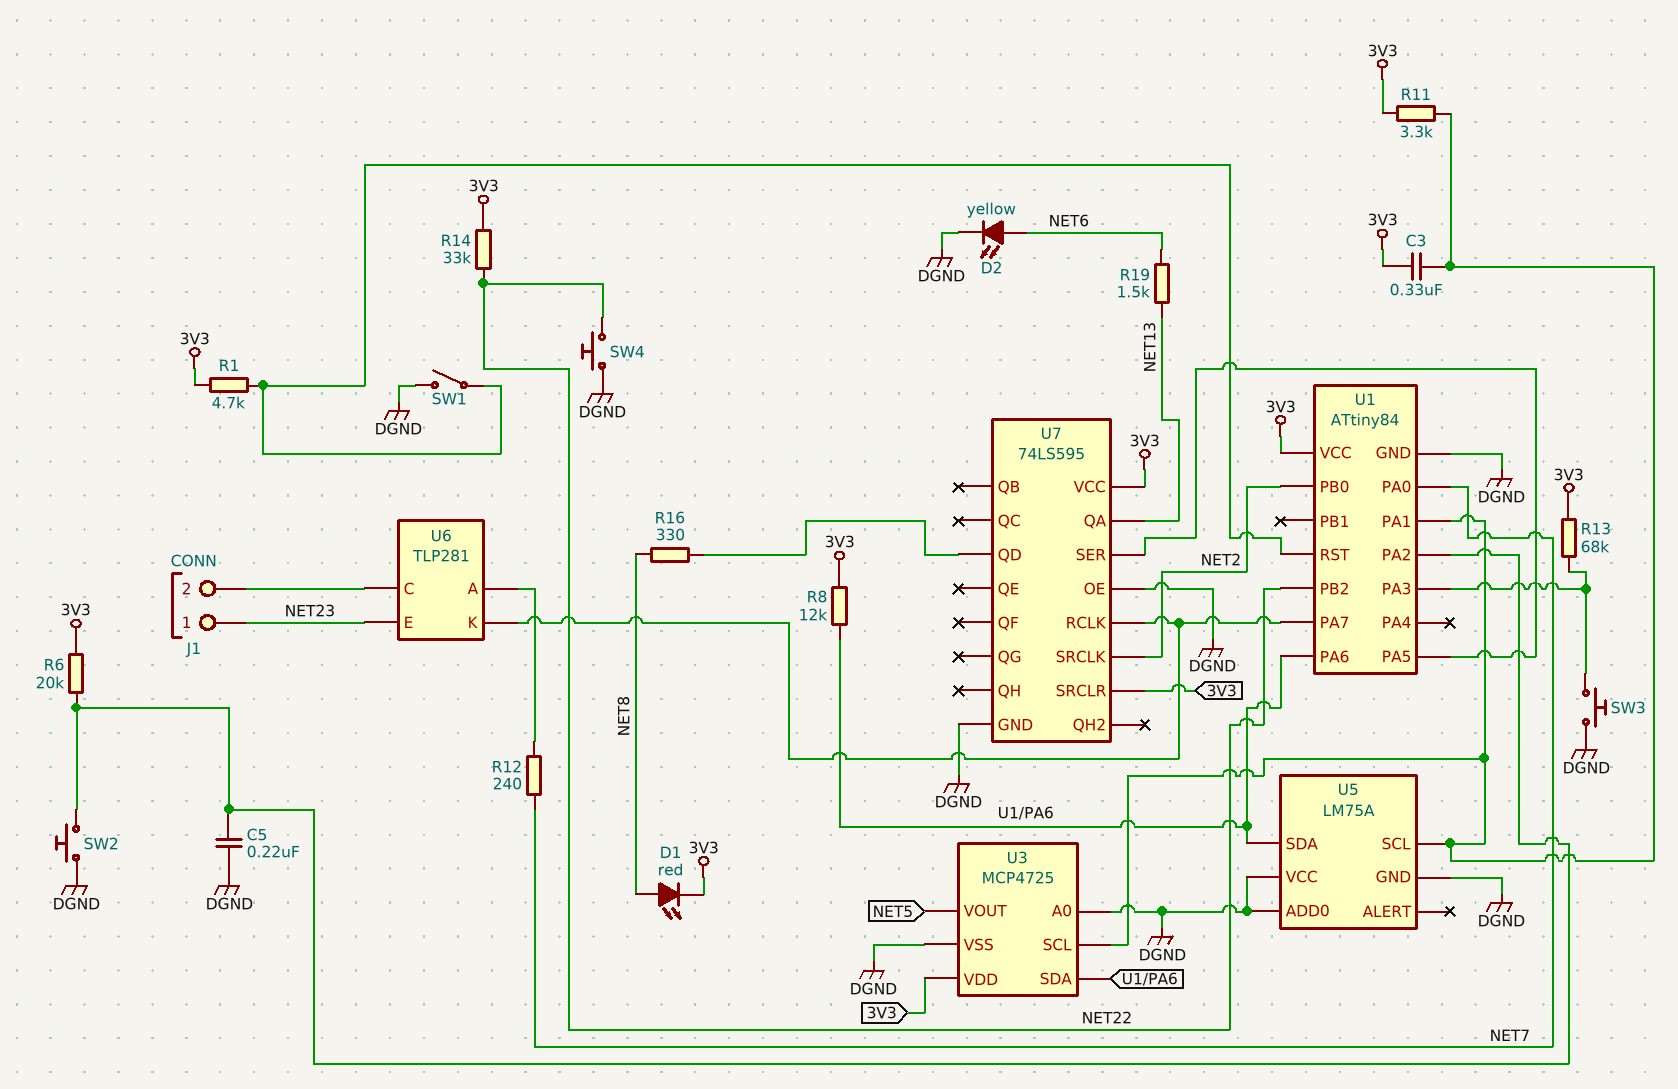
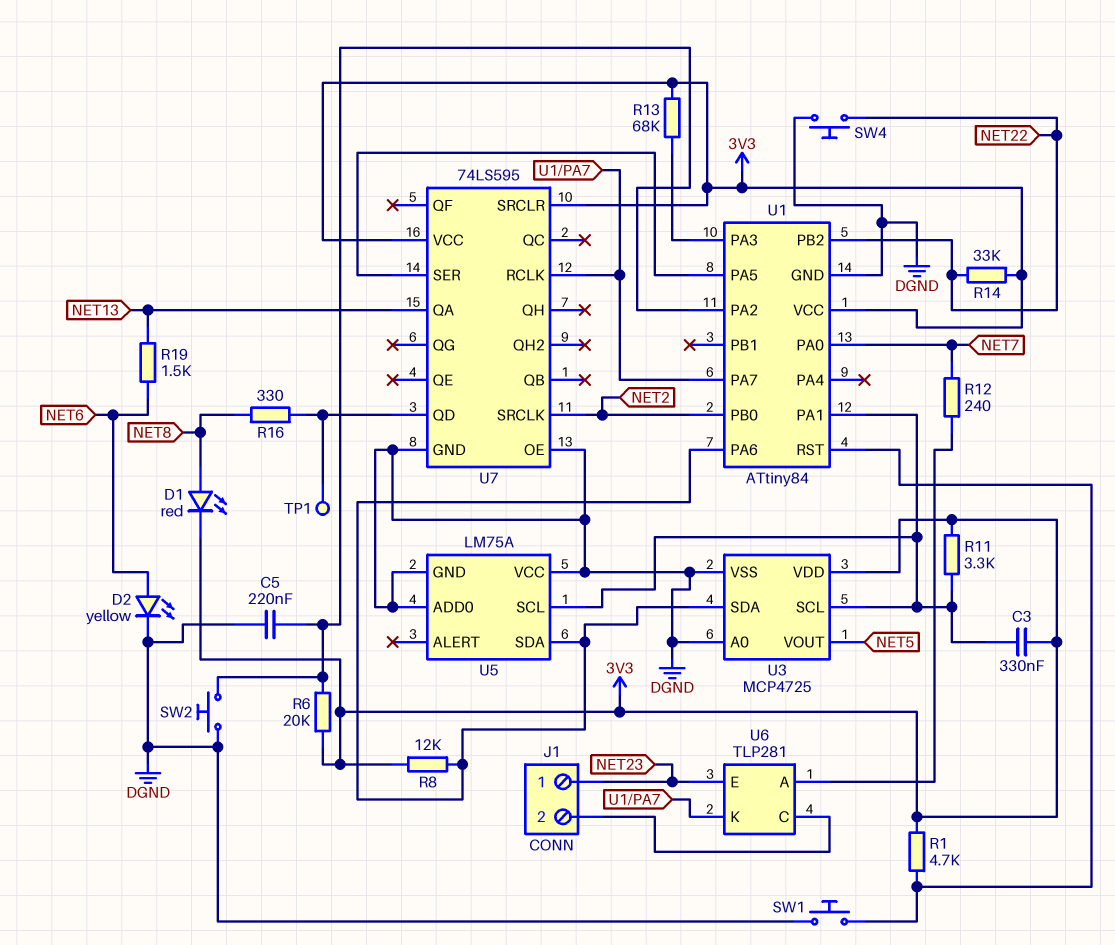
SW1: switch (DGND, U1/RST) -> button (DGND, U1/RST)
SW3: button (DGND, U1/PA3) -> none
TP1: none -> test point (U7/QD)

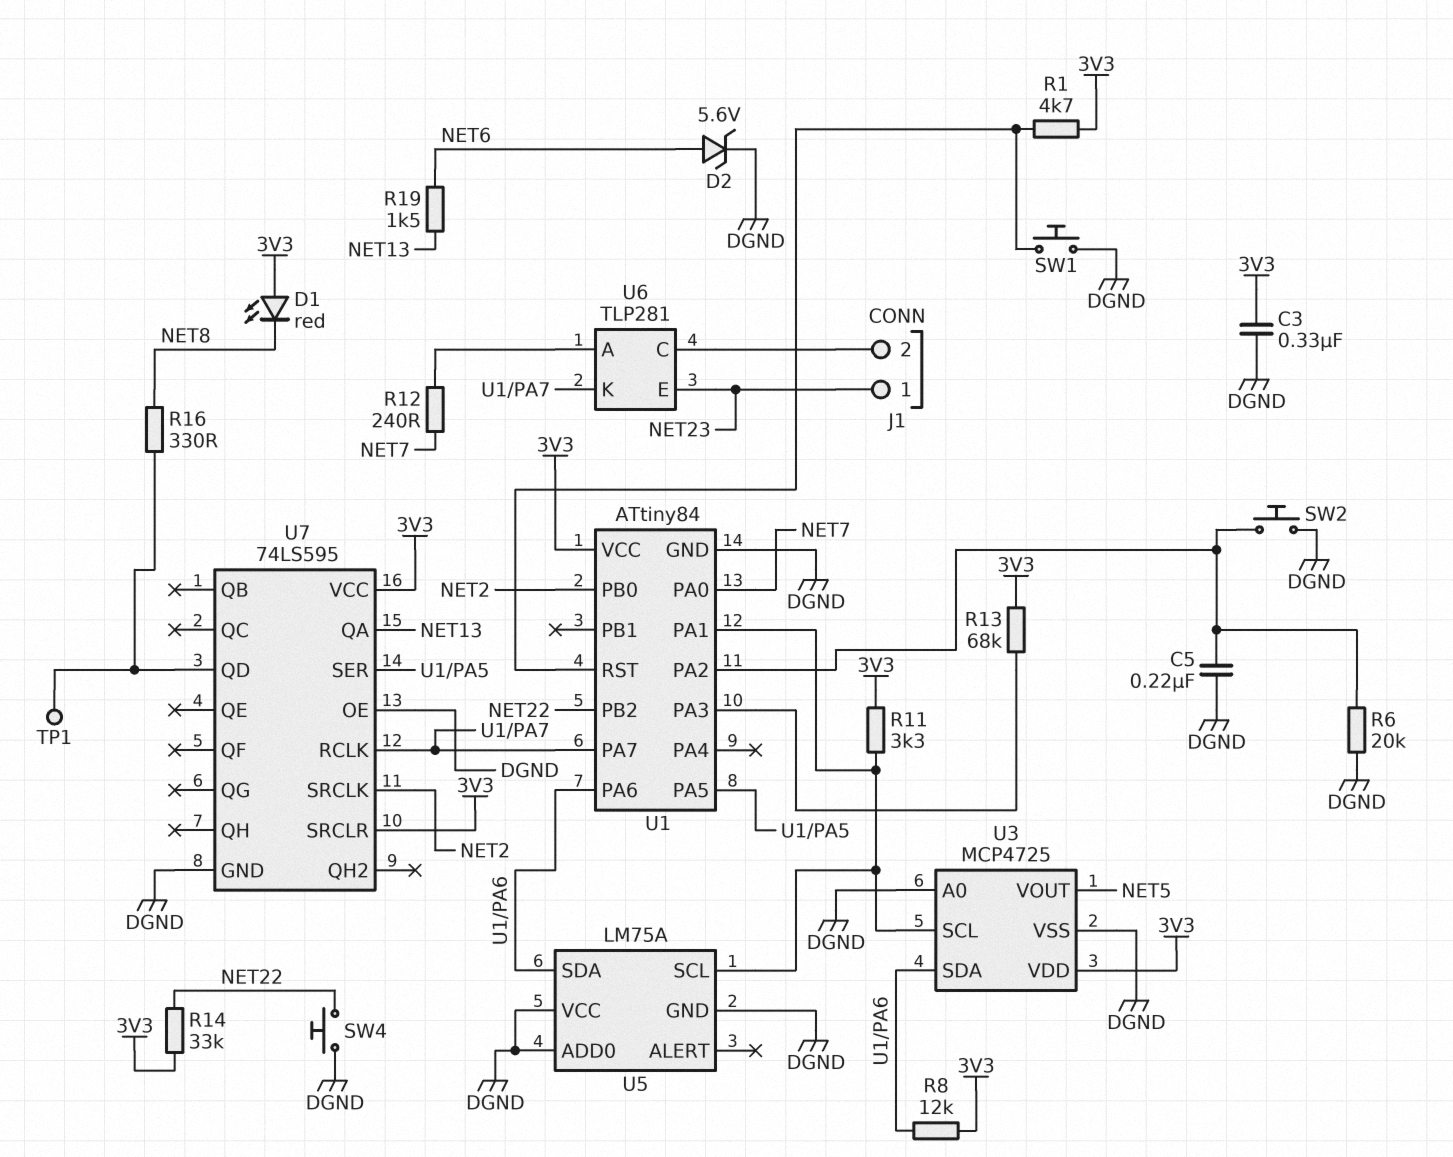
C3: 330nF (3V3, U1/PA1) -> 330nF (3V3, DGND)
D1: LED red (A NET8, K 3V3) -> LED red (A 3V3, K NET8)
D2: LED yellow (A NET6, K DGND) -> zener 5.6V (A NET6, K DGND)
R6: 20k (3V3, U1/PA2) -> 20k (DGND, U1/PA2)

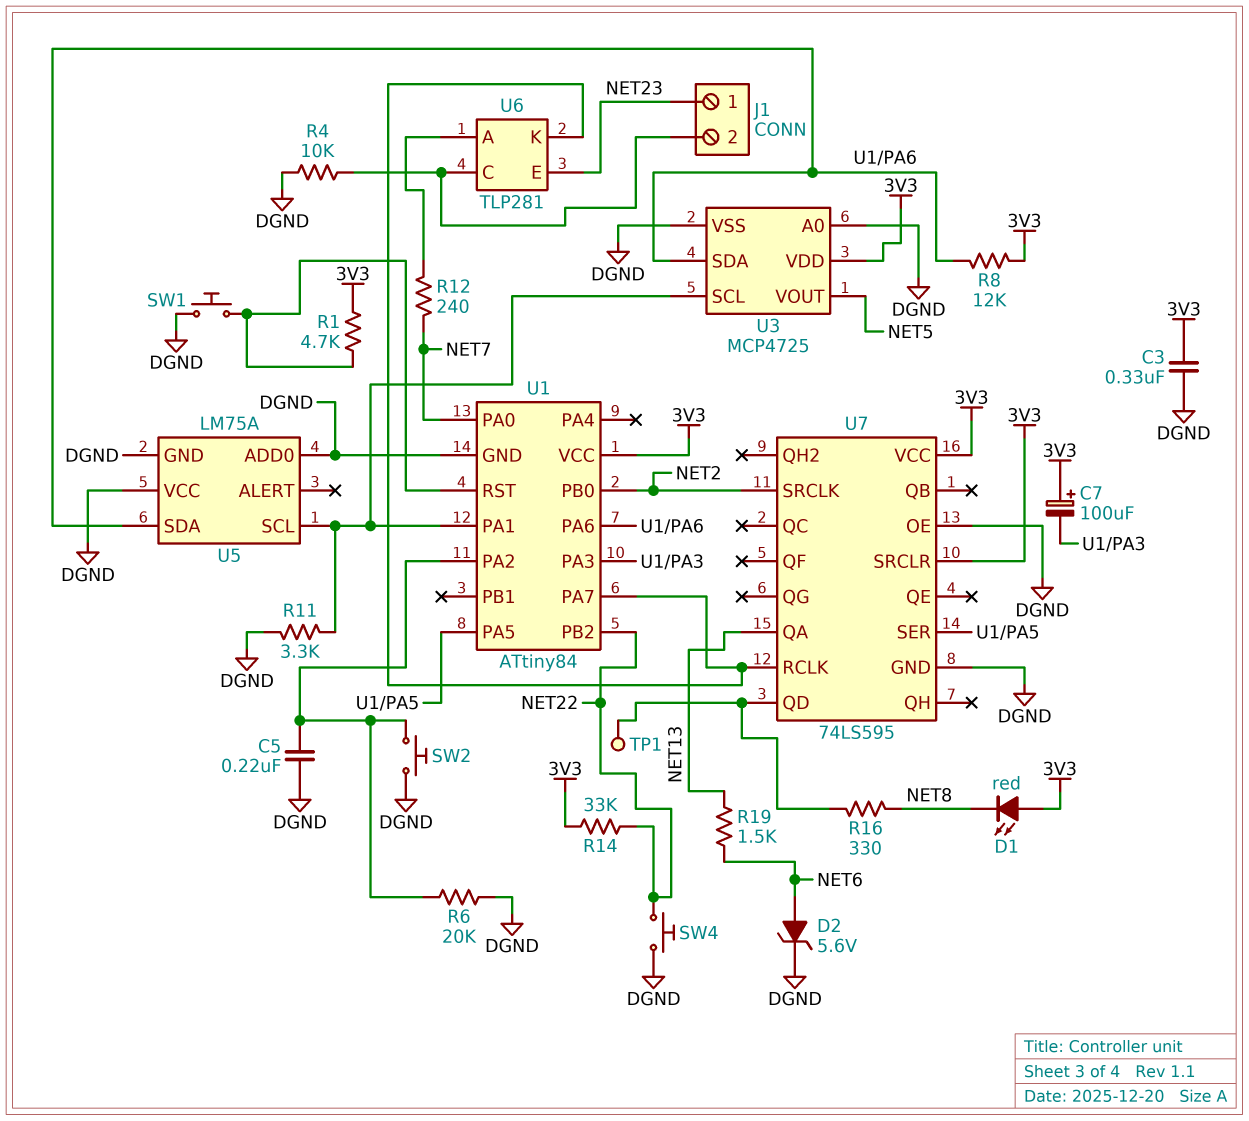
C7: none -> 100uF (plus 3V3, minus U1/PA3)
R4: none -> 10k (DGND, J1/2)
R11: 3.3k (3V3, U1/PA1) -> 3.3k (DGND, U1/PA1)
R13: 68k (3V3, U1/PA3) -> none

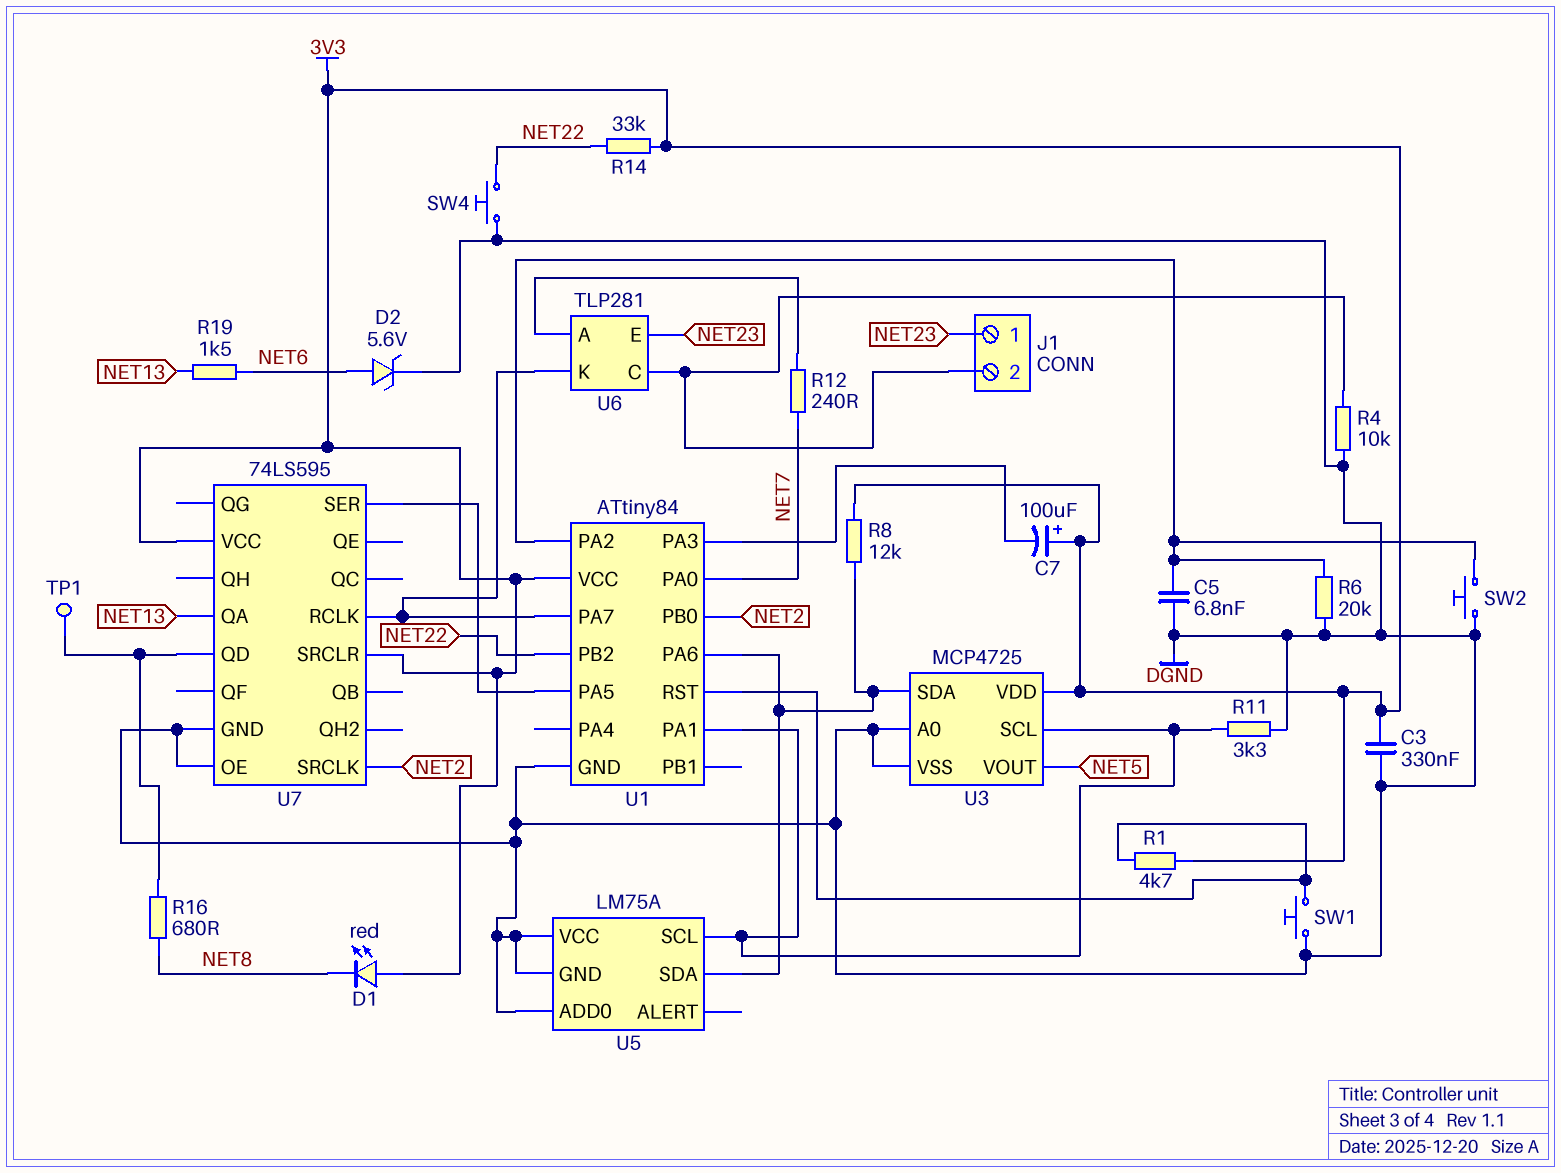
C5: 220nF (DGND, U1/PA2) -> 6.8nF (DGND, U1/PA2)
R16: 330 (NET8, U7/QD) -> 680 (NET8, U7/QD)

